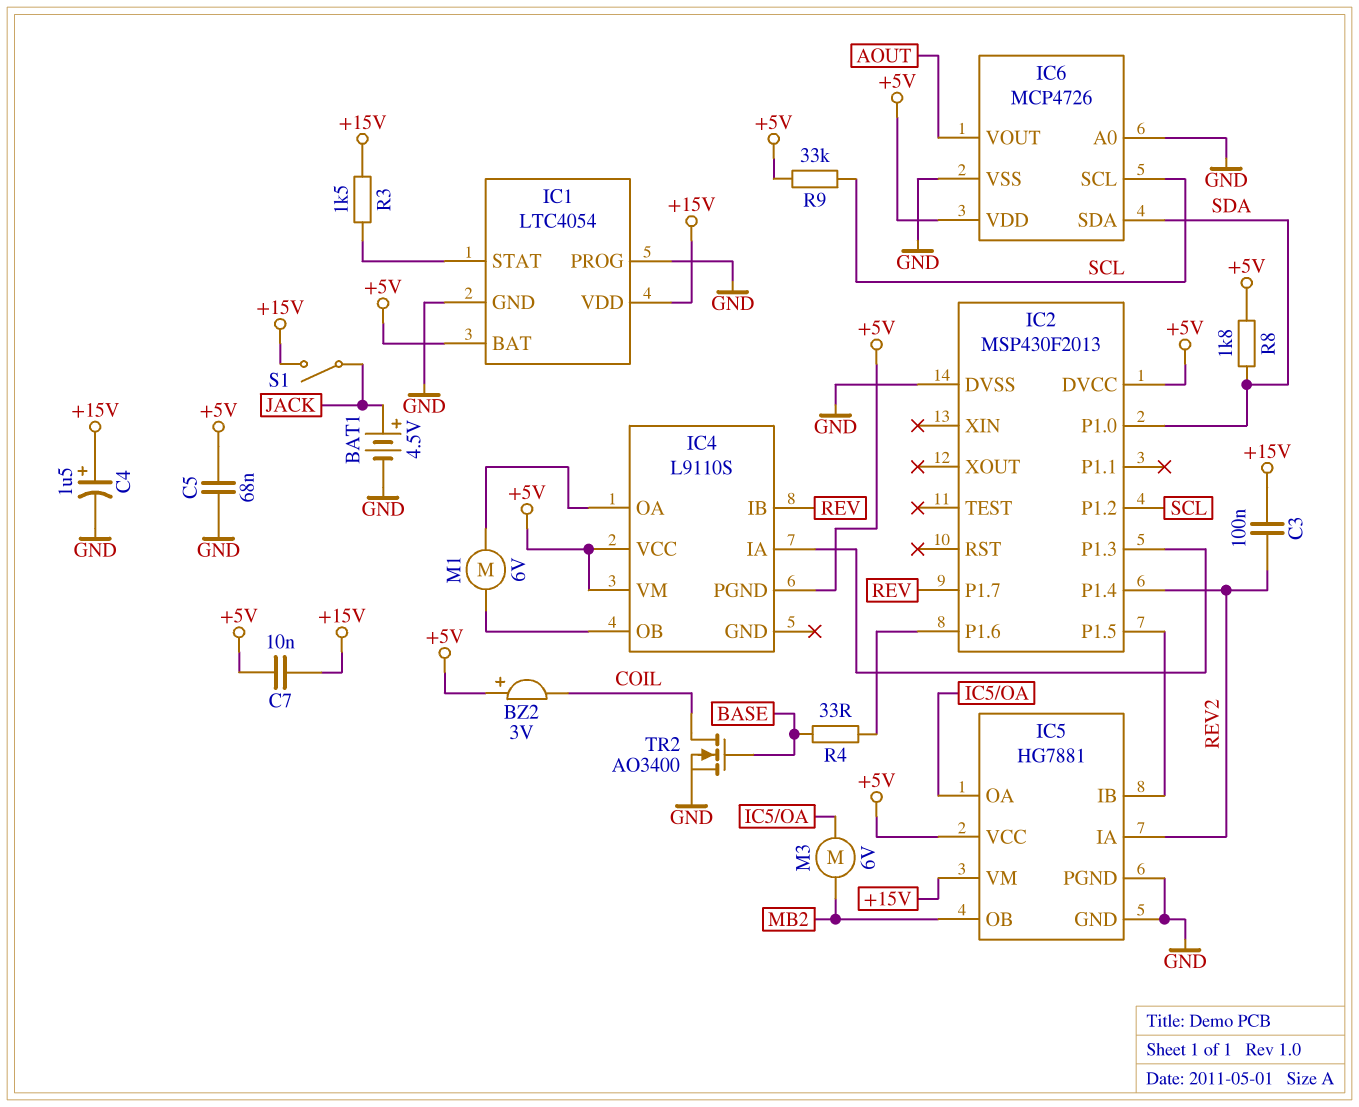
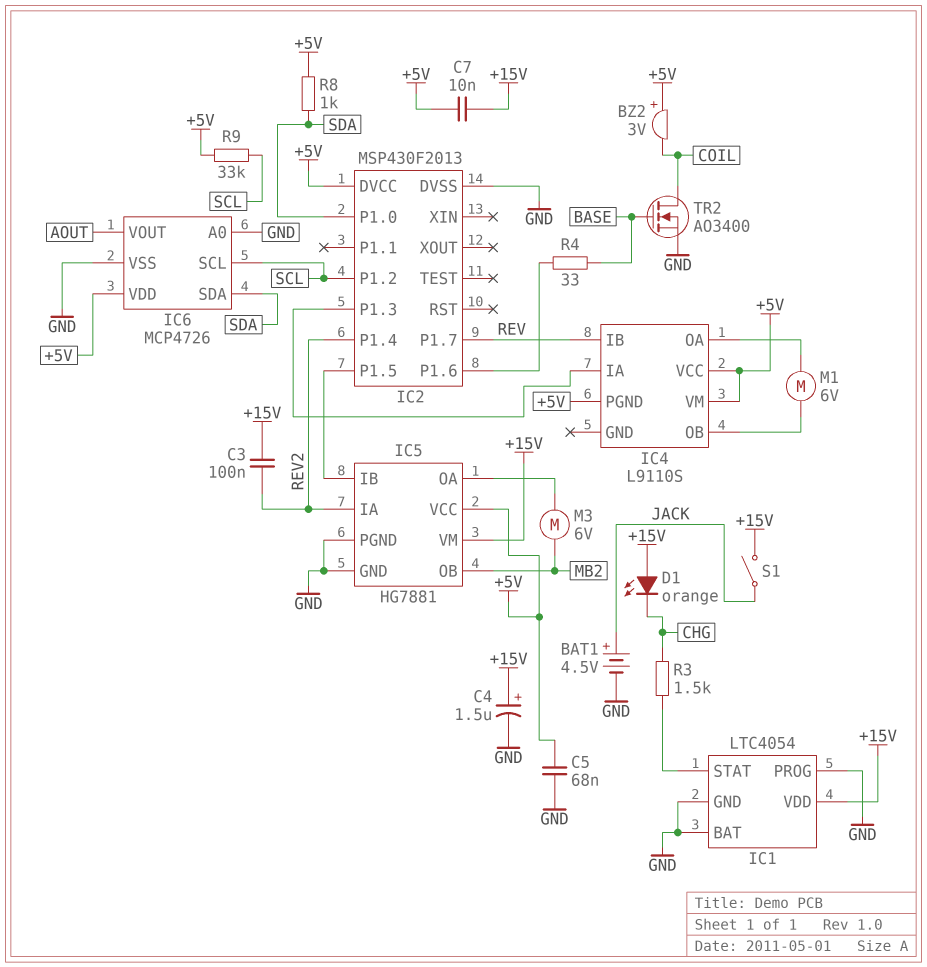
D1: none -> LED orange (A +15V, K CHG)
IC1 pin BAT: +5V -> GND
R3: 1.5k (+15V, IC1/STAT) -> 1.5k (CHG, IC1/STAT)
R8: 1.8k (+5V, SDA) -> 1k (+5V, SDA)

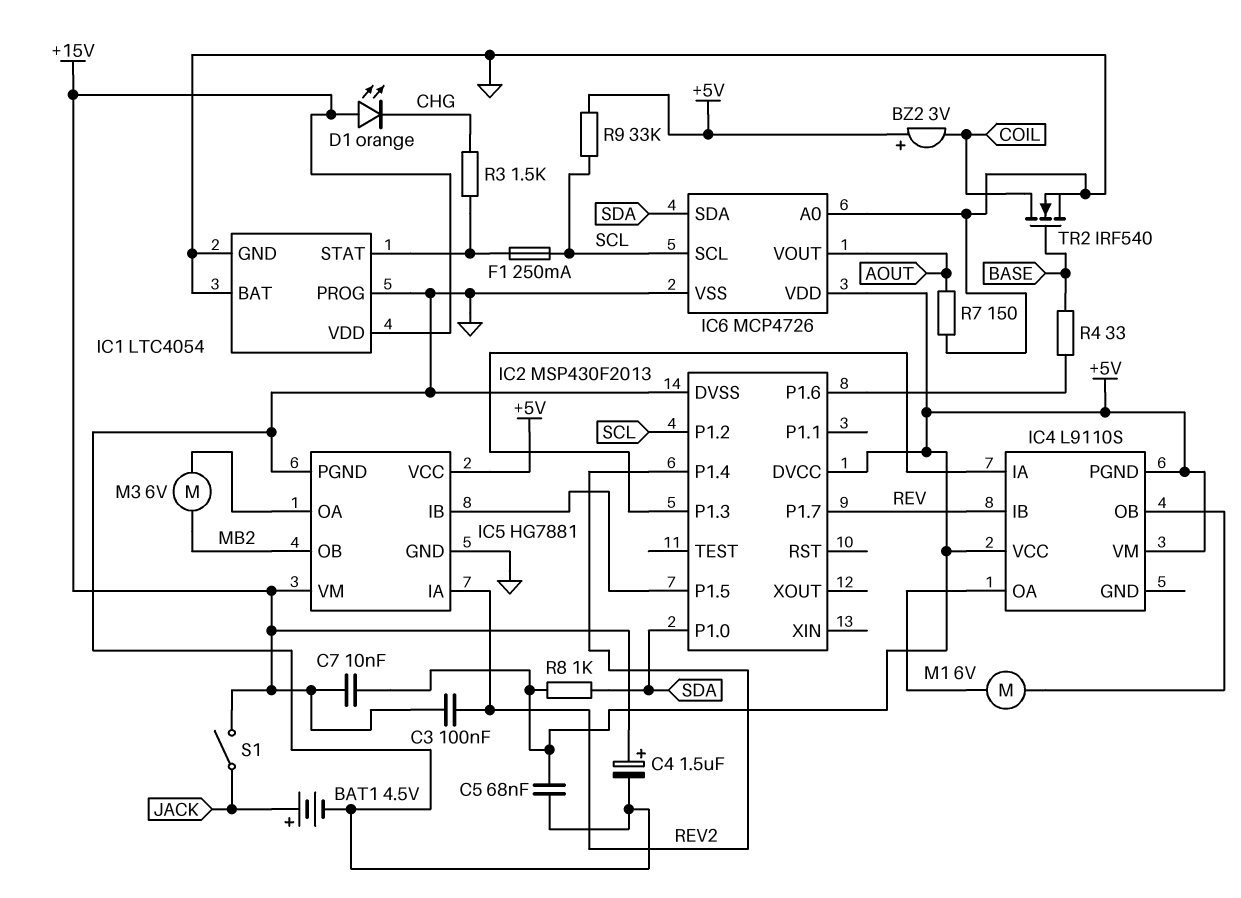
F1: none -> 250mA (IC1/STAT, SCL)
R7: none -> 150 (AOUT, GND)
TR2: NMOS AO3400 (G BASE, D COIL, S GND) -> NMOS IRF540 (G BASE, D COIL, S GND)

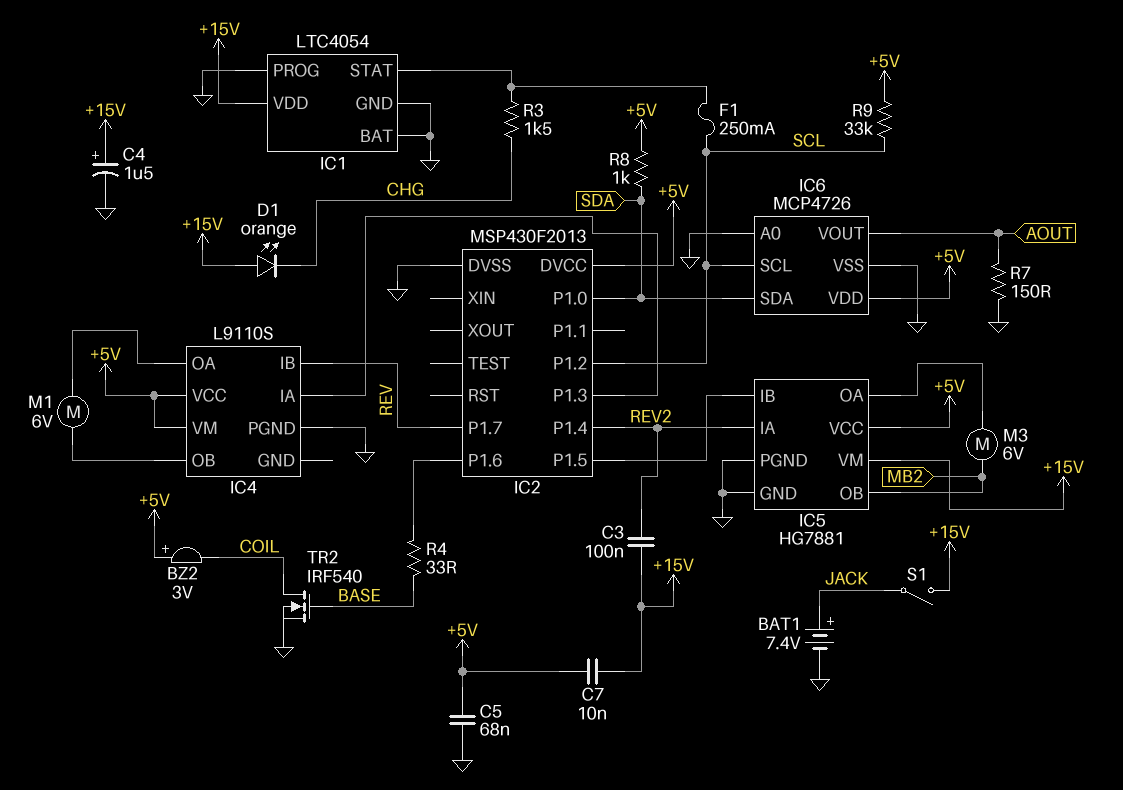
BAT1: 4.5V (plus JACK, minus GND) -> 7.4V (plus JACK, minus GND)
IC4 pin PGND: +5V -> GND

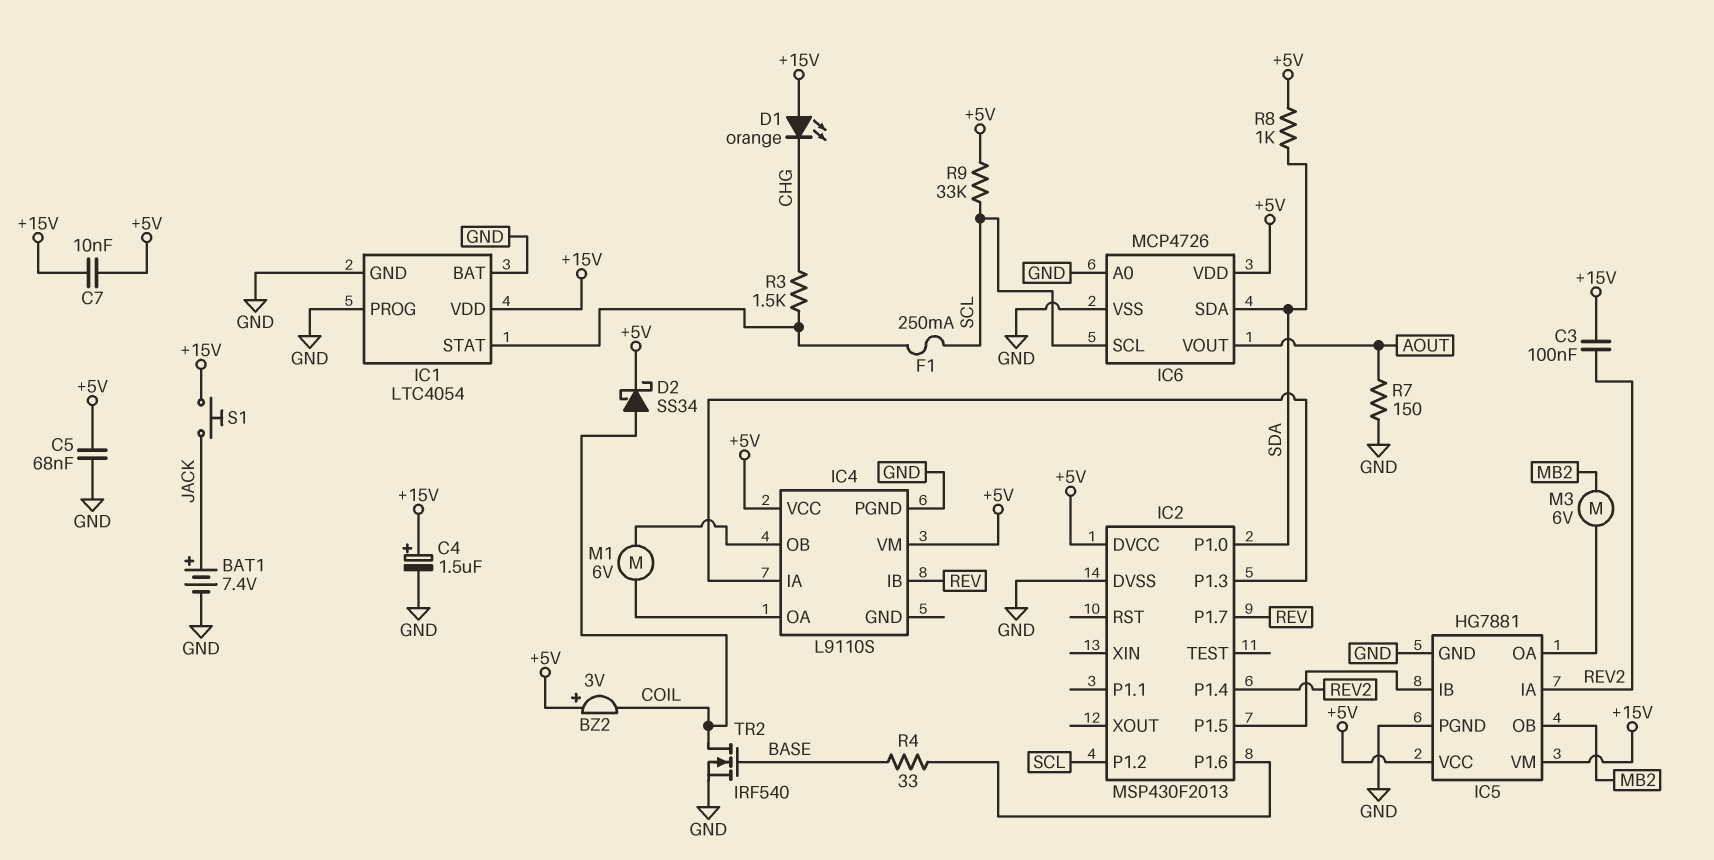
D2: none -> schottky SS34 (A COIL, K +5V)
S1: switch (+15V, JACK) -> button (+15V, JACK)

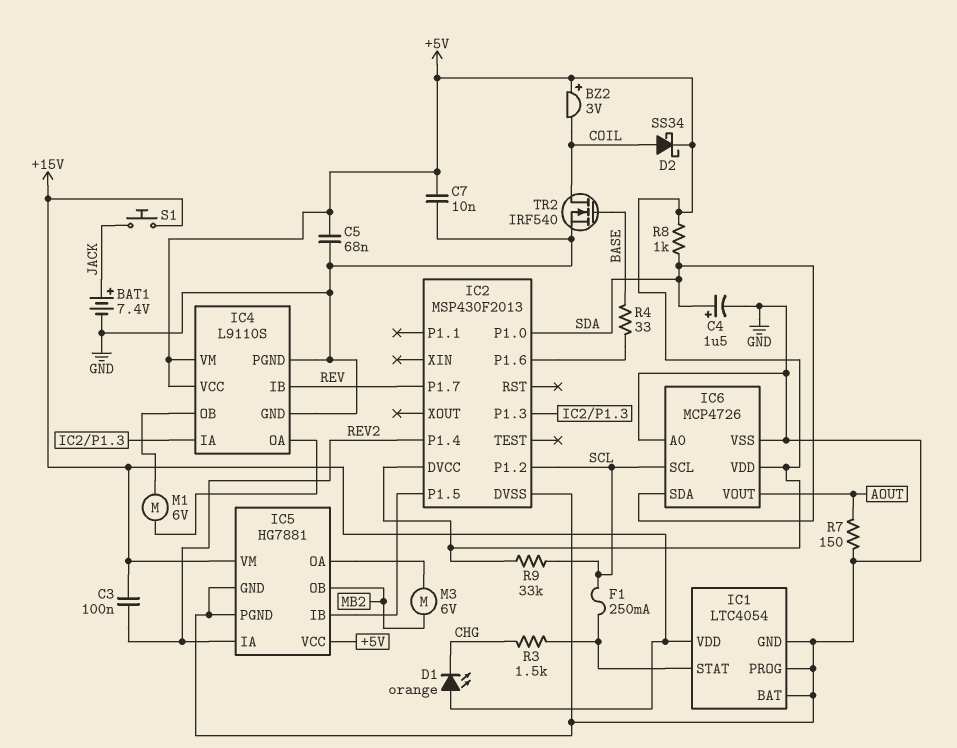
C4: 1.5uF (plus +15V, minus GND) -> 1.5uF (plus SDA, minus GND)
C7: 10nF (+5V, +15V) -> 10nF (+5V, GND)
IC4 pin GND: none -> GND

